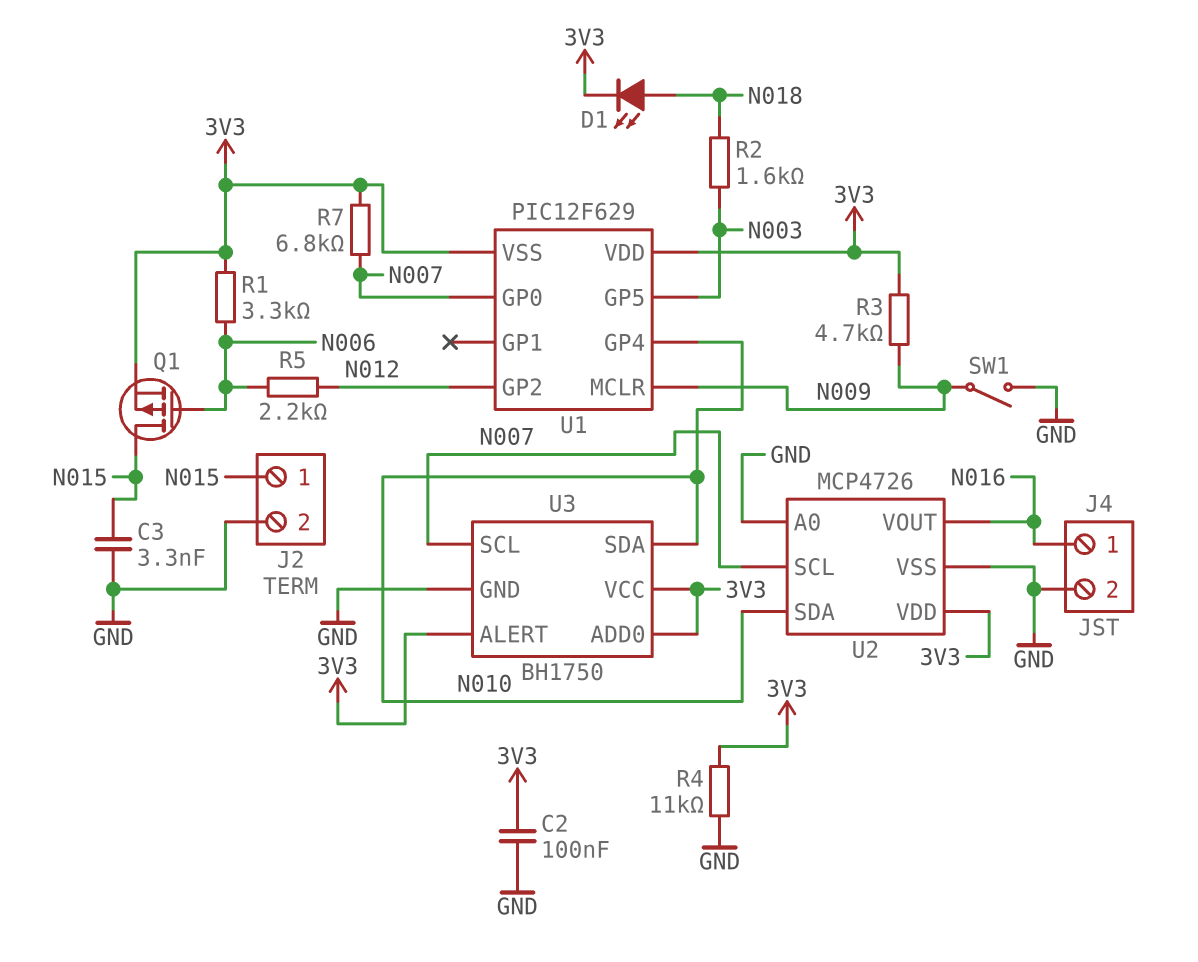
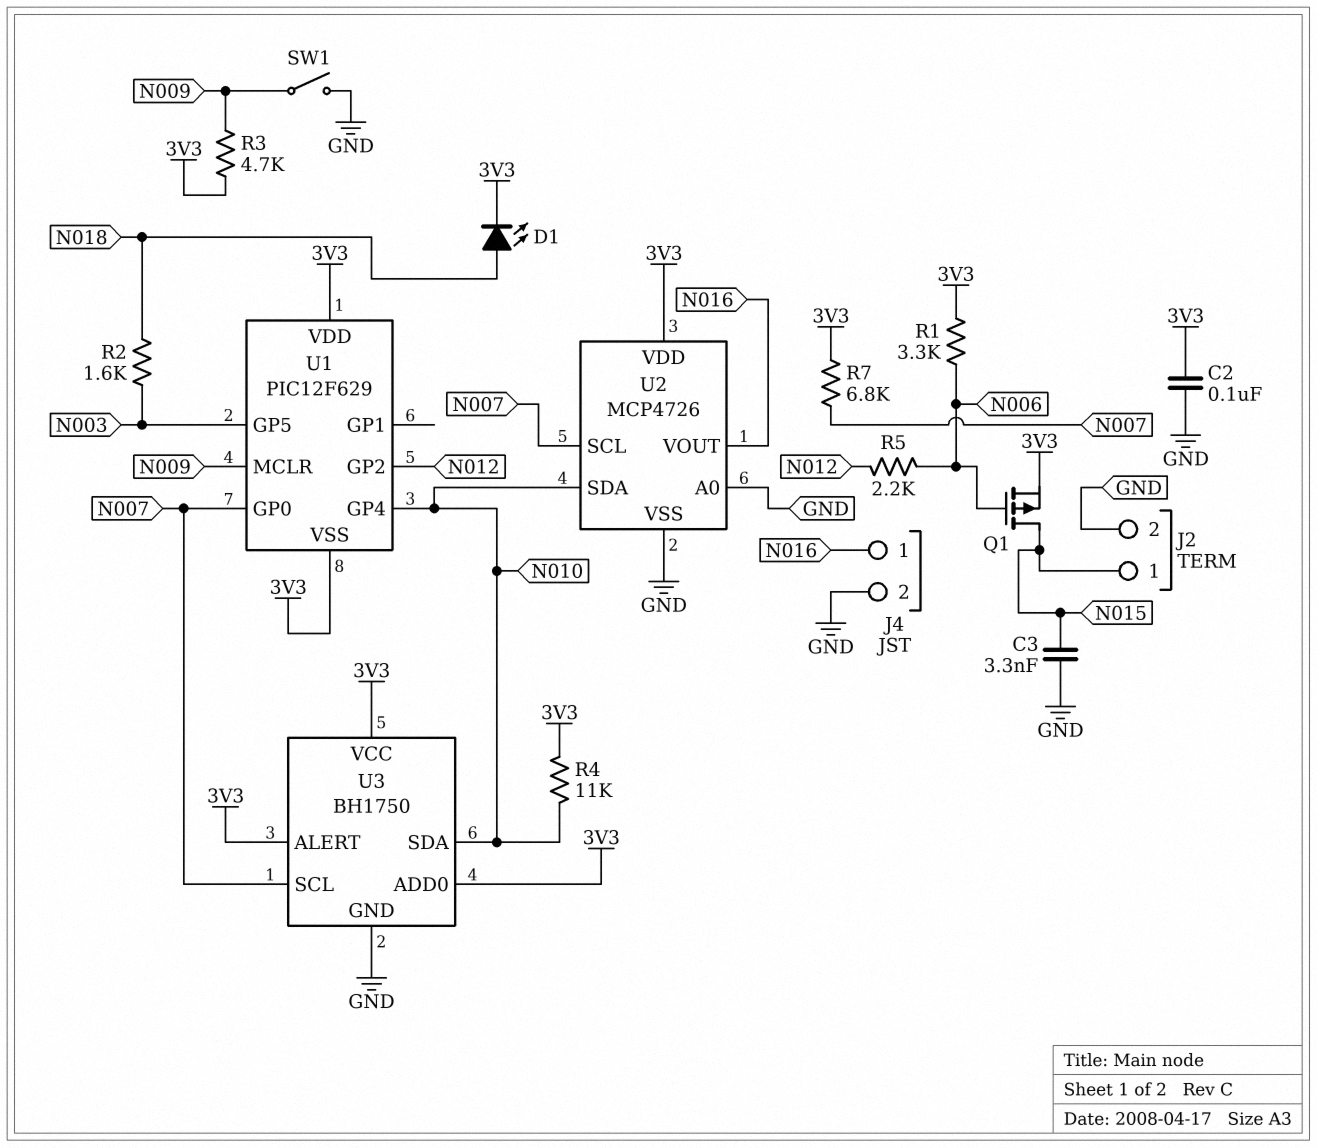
R4: 11k (3V3, GND) -> 11k (3V3, N010)

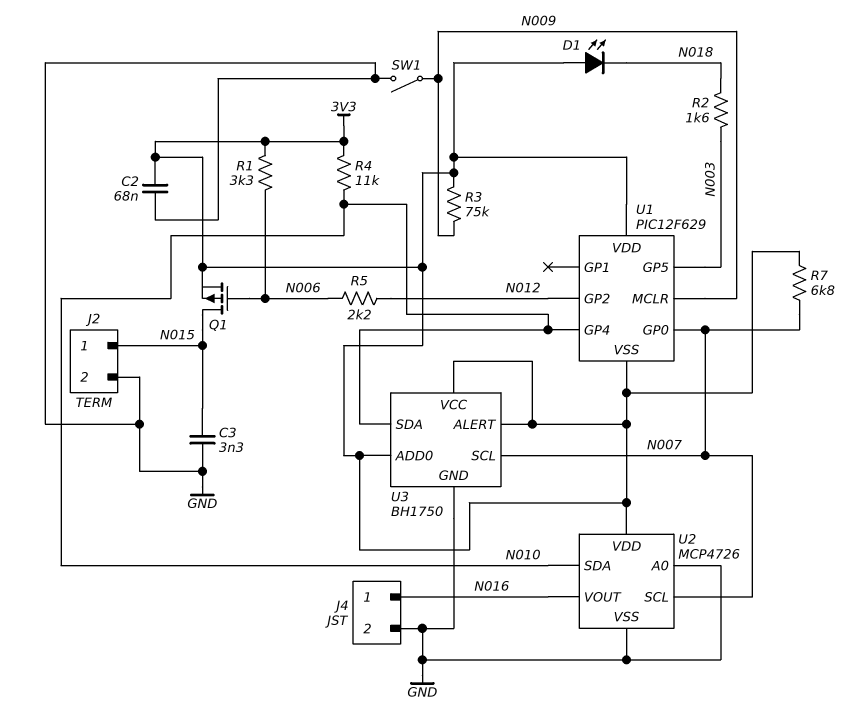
C2: 100nF (3V3, GND) -> 68nF (3V3, GND)
D1: LED (A N018, K 3V3) -> LED (A 3V3, K N018)
R3: 4.7k (3V3, N009) -> 75k (3V3, N009)

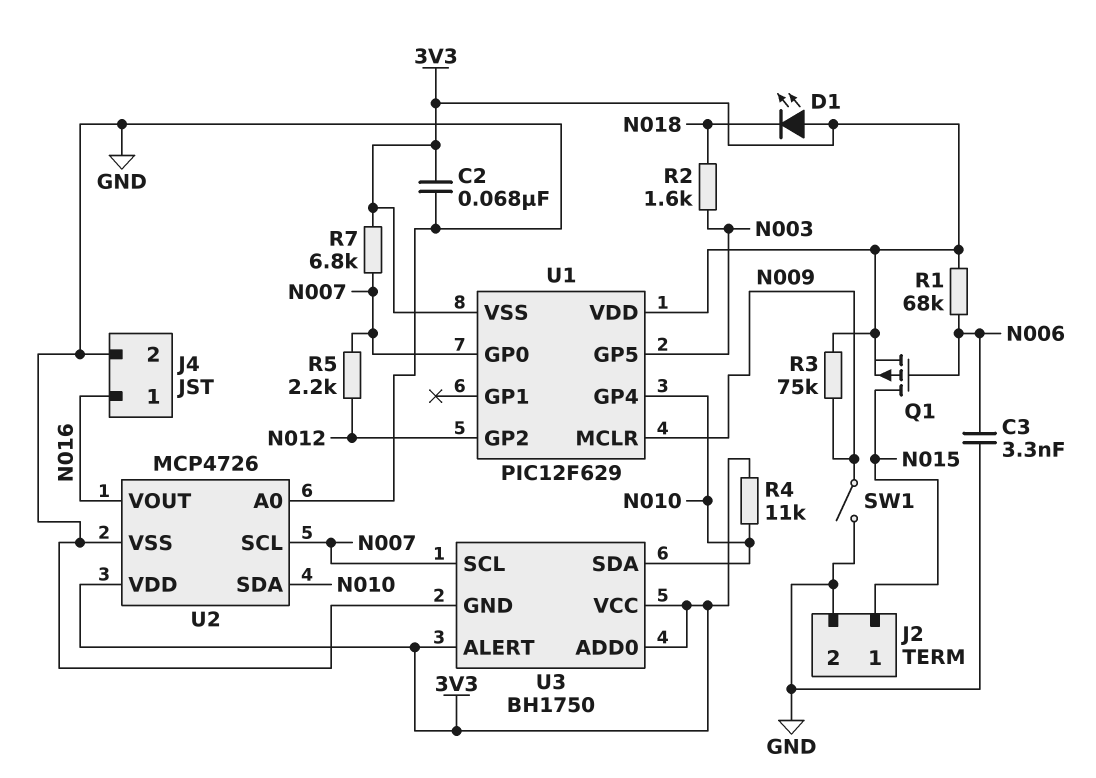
C3: 3.3nF (GND, N015) -> 3.3nF (GND, N006)
R1: 3.3k (3V3, N006) -> 68k (3V3, N006)
R5: 2.2k (N006, N012) -> 2.2k (N007, N012)

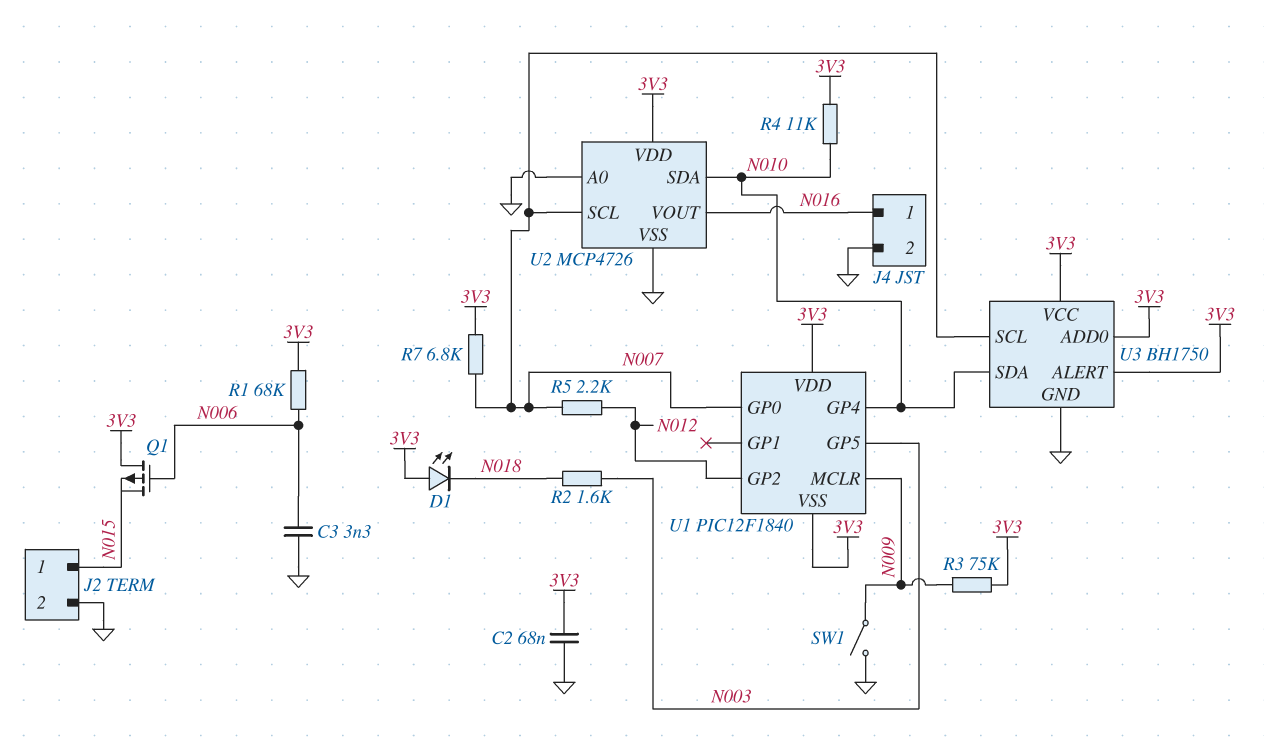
Q1: PMOS (G N006, D N015, S 3V3) -> PMOS (G N006, D 3V3, S N015)
U1: PIC12F629 -> PIC12F1840

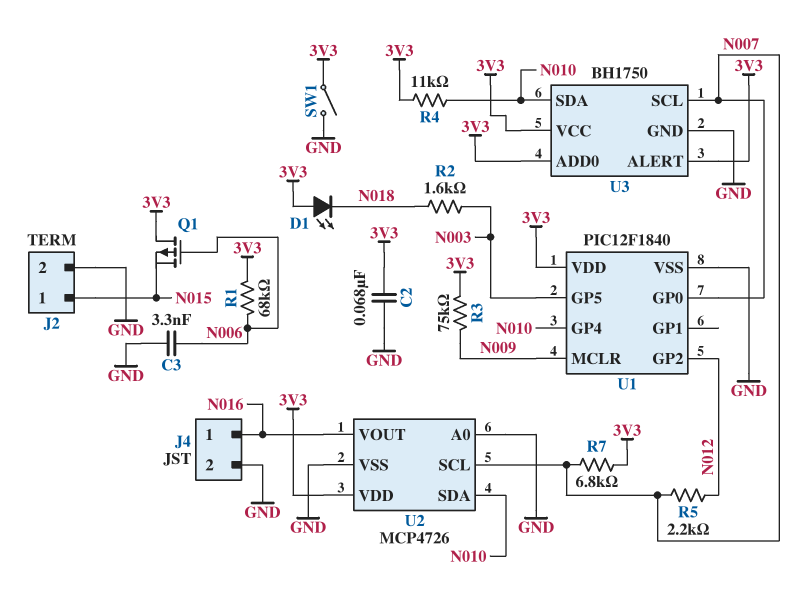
SW1: switch (GND, N009) -> switch (3V3, GND)
U1 pin VSS: 3V3 -> GND

